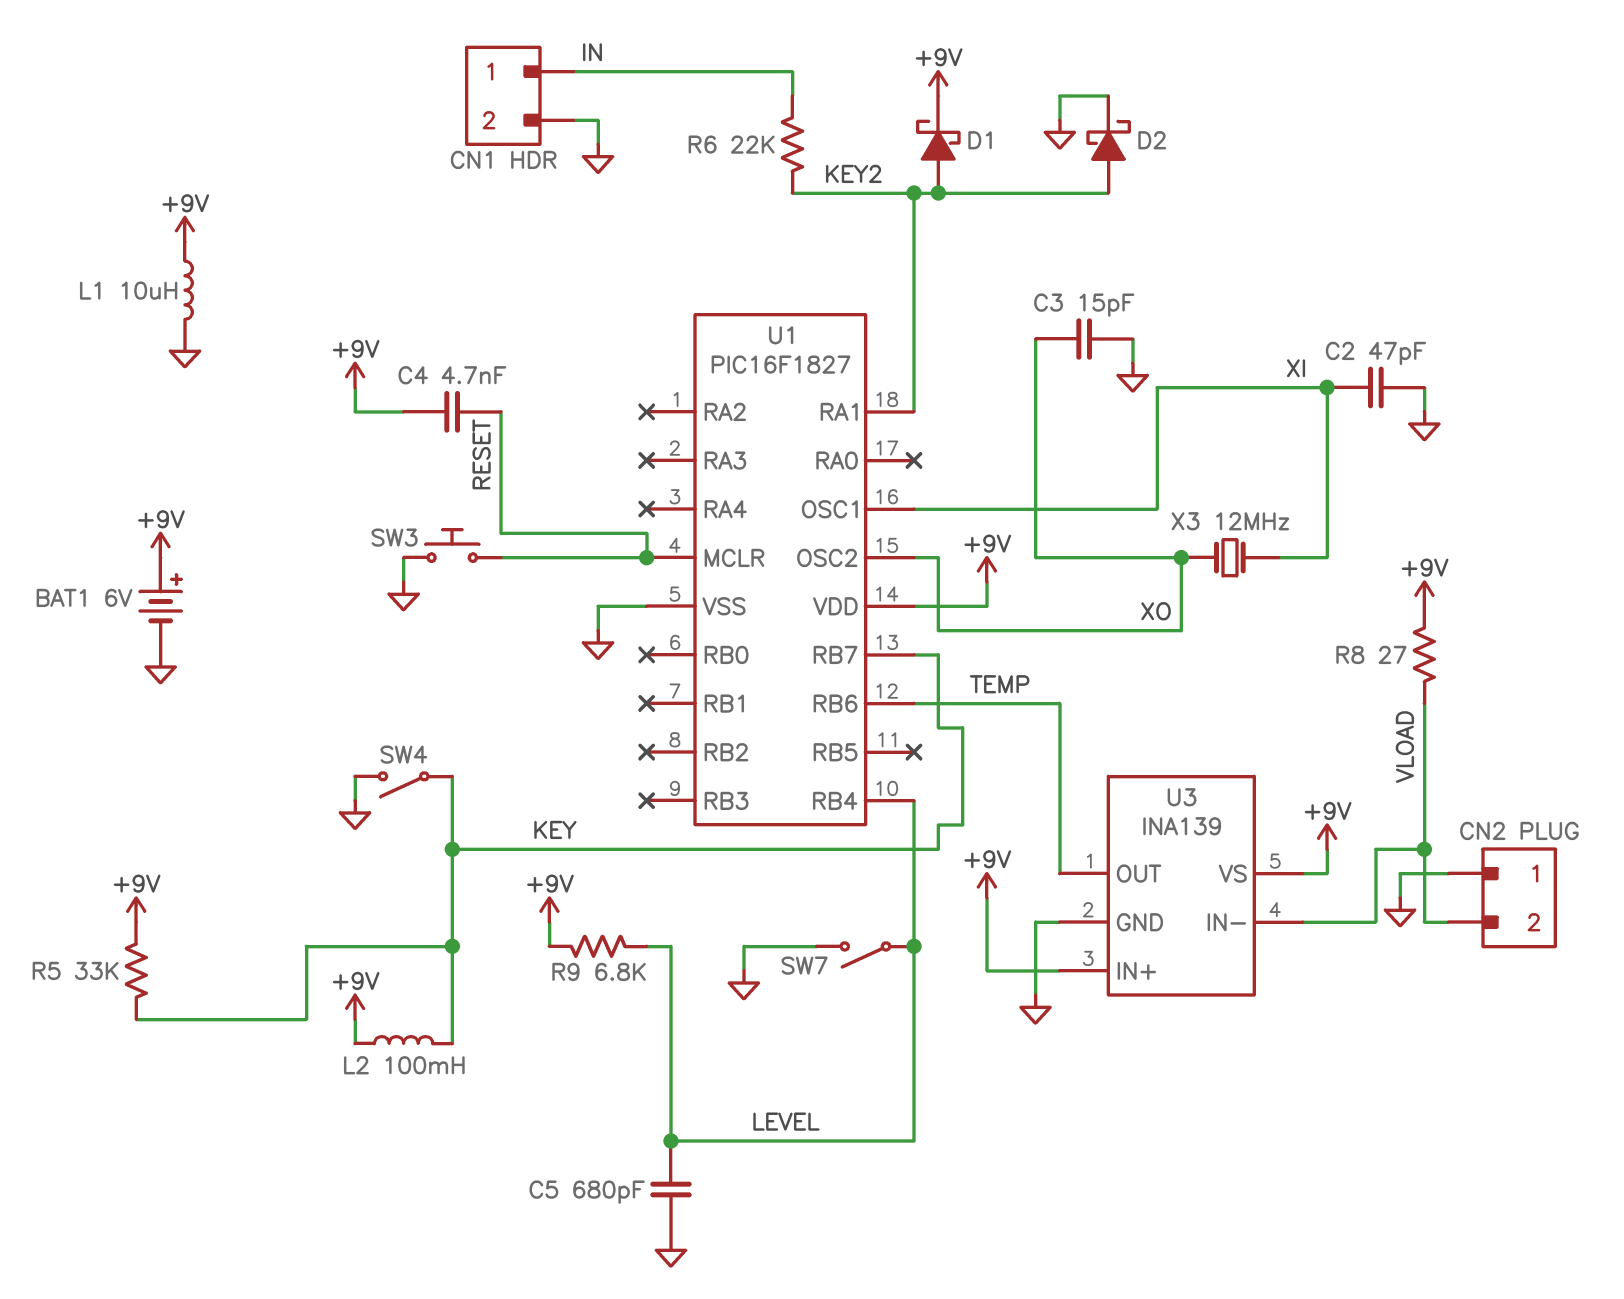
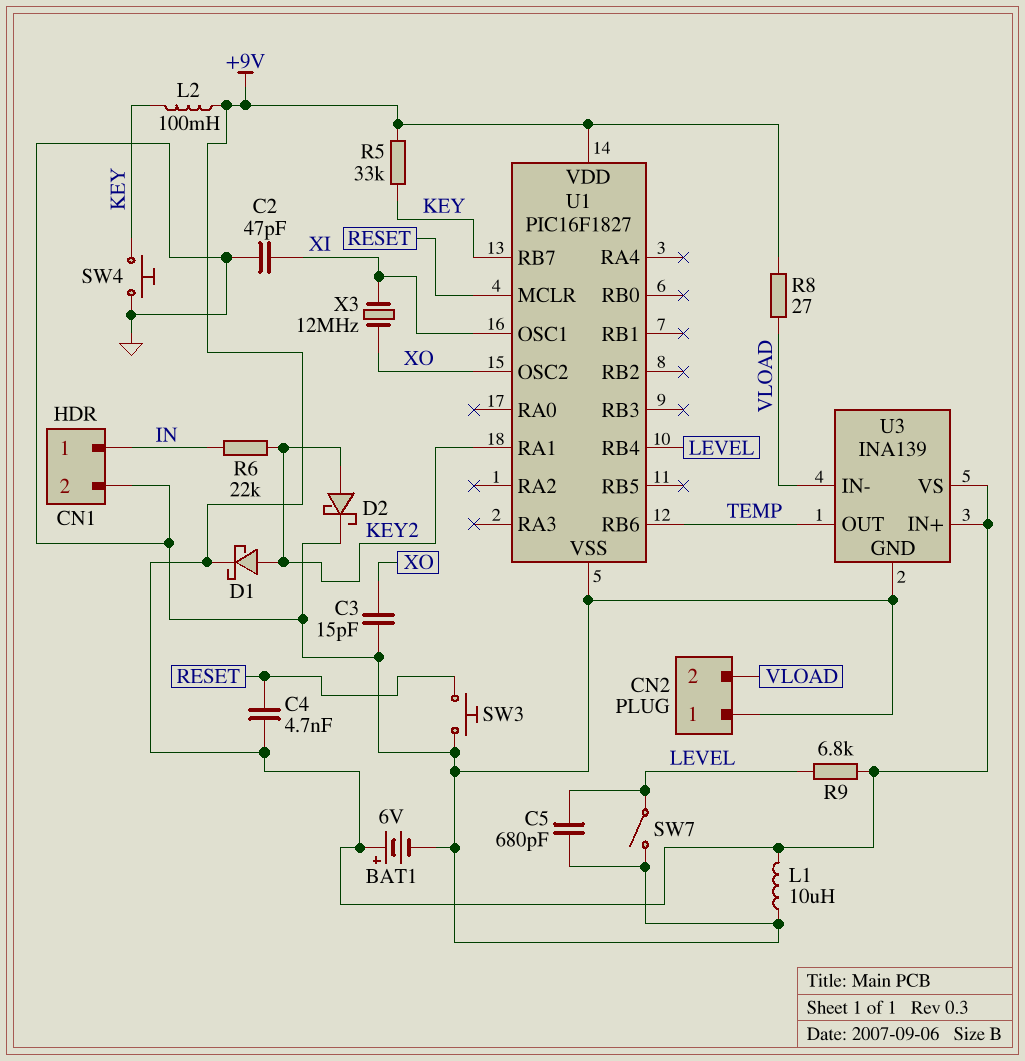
SW4: switch (GND, KEY) -> button (GND, KEY)

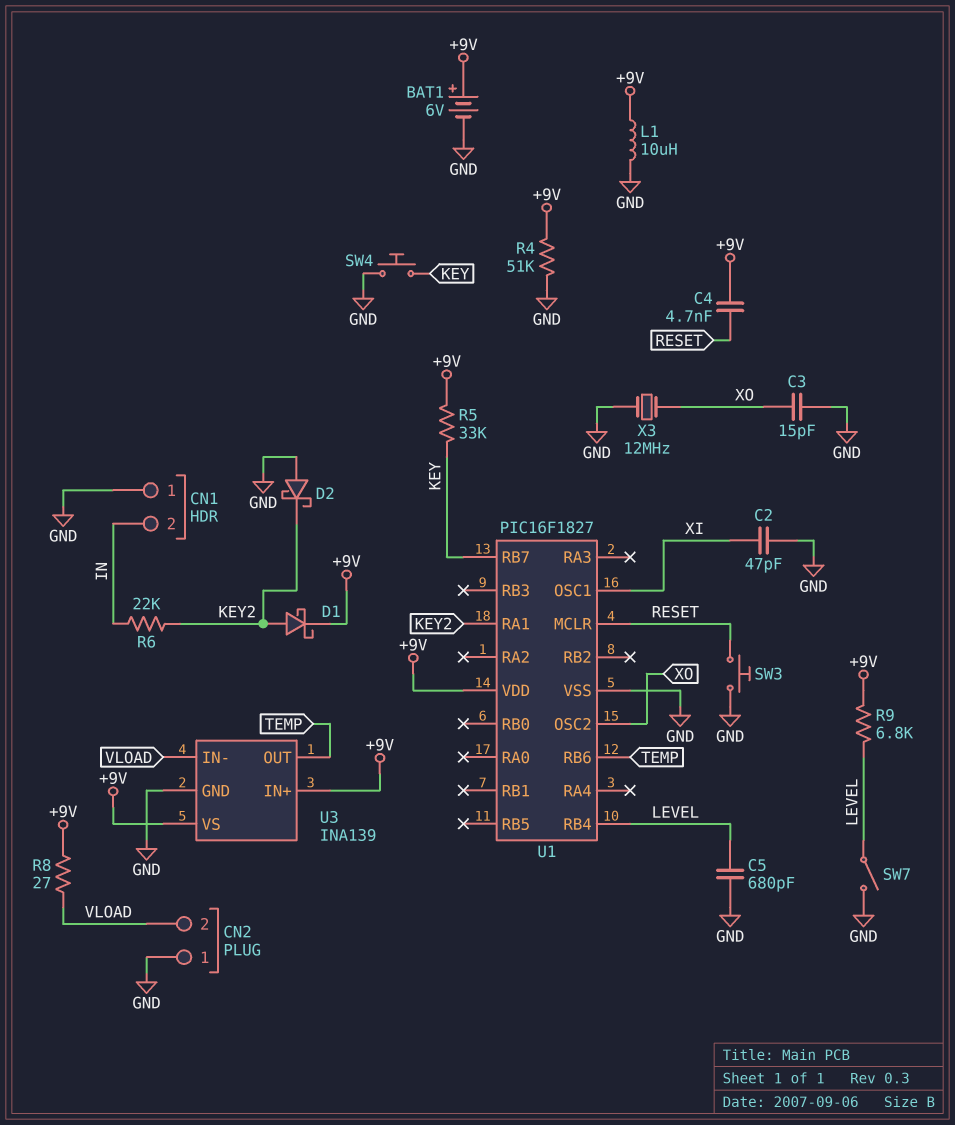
CN1 pin 1: IN -> GND
CN1 pin 2: GND -> IN
D2: schottky (A KEY2, K GND) -> schottky (A GND, K KEY2)
L2: 100mH (+9V, KEY) -> none
R4: none -> 51k (+9V, GND)
X3: 12MHz (XI, XO) -> 12MHz (GND, XO)

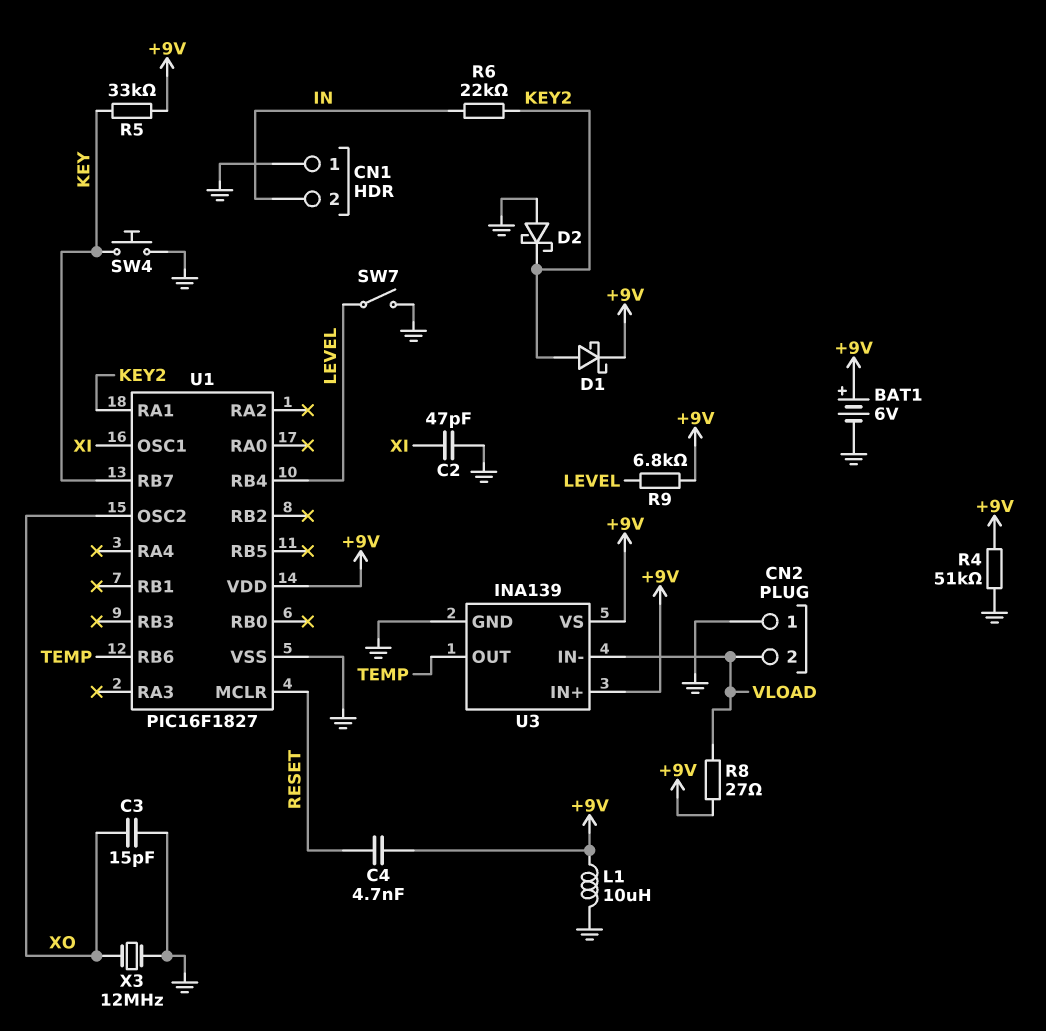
C5: 680pF (GND, LEVEL) -> none
SW3: button (GND, RESET) -> none

